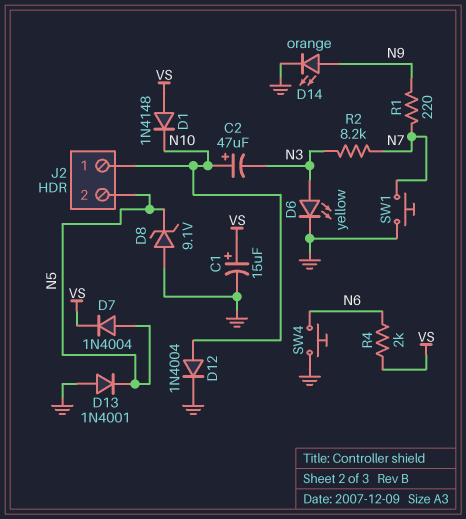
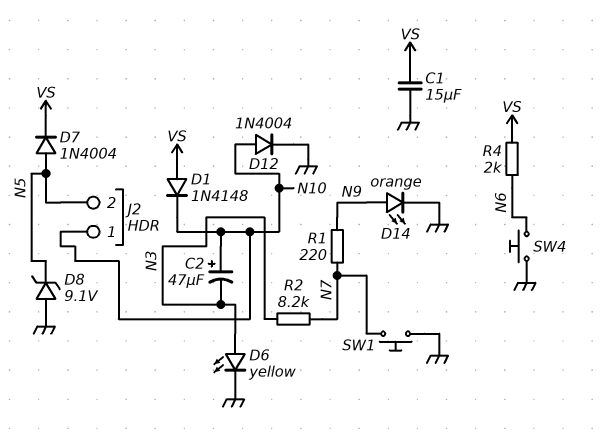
C1: 15uF (plus VS, minus GND) -> 15uF (GND, VS)
D13: diode 1N4001 (A GND, K N5) -> none

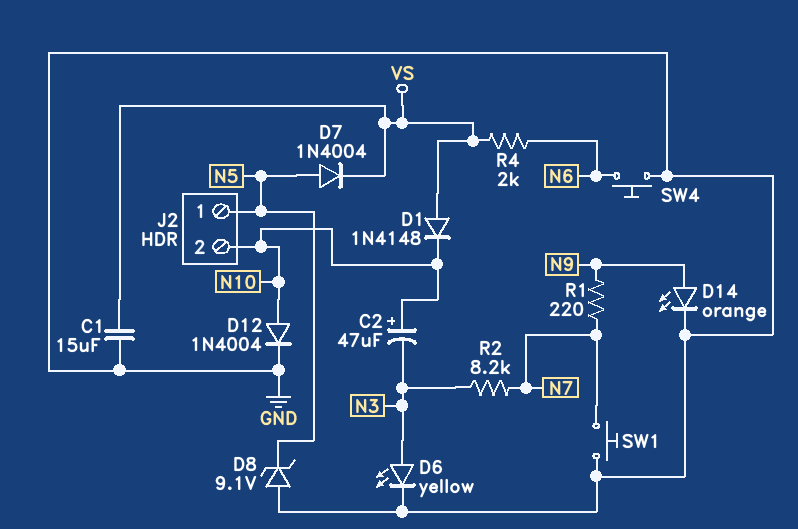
J2 pin 1: N10 -> N5
J2 pin 2: N5 -> N10

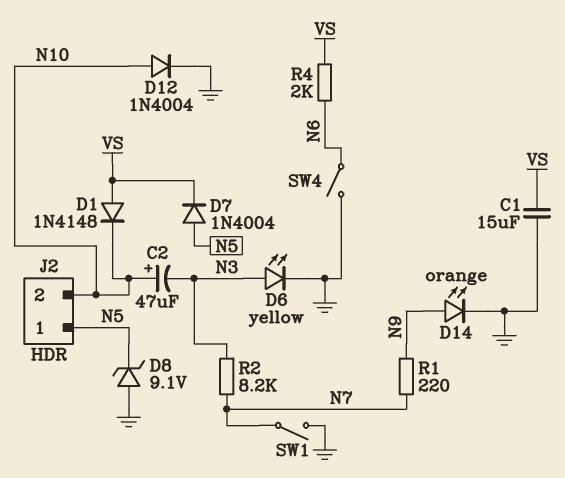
SW1: button (GND, N7) -> switch (GND, N7)
SW4: button (GND, N6) -> switch (GND, N6)

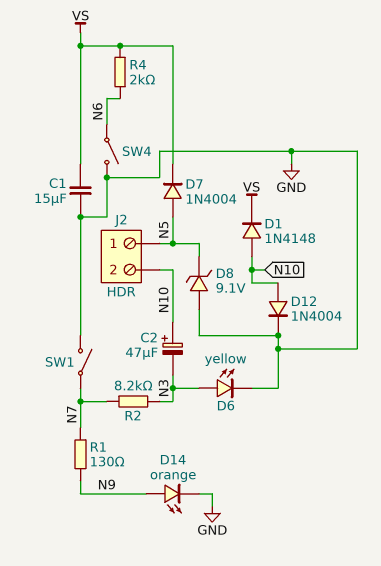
D1: diode 1N4148 (A VS, K N10) -> diode 1N4148 (A N10, K VS)
R1: 220 (N7, N9) -> 130 (N7, N9)

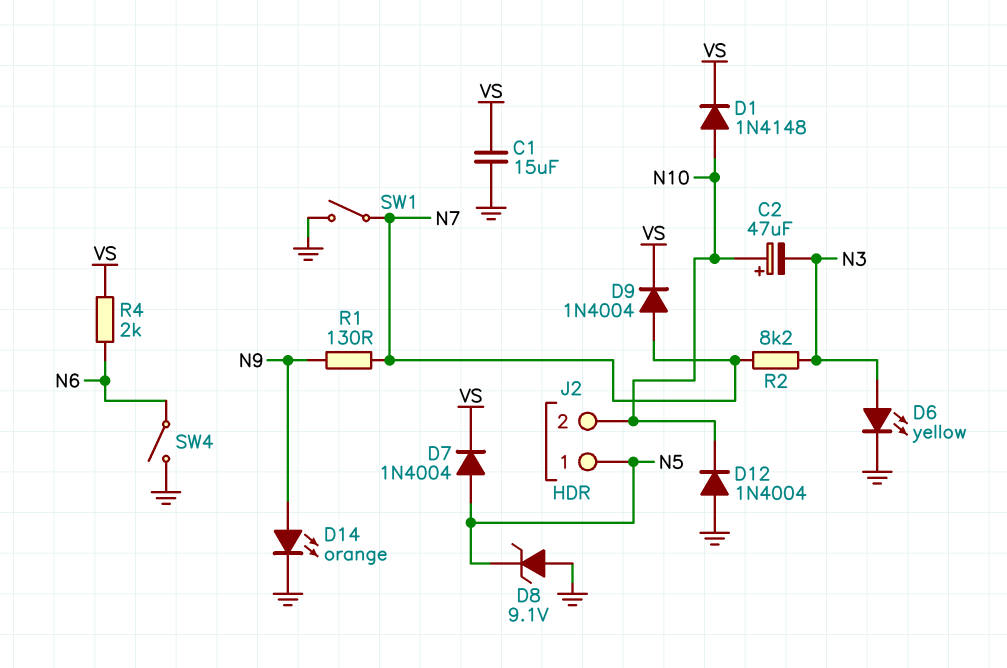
D9: none -> diode 1N4004 (A N7, K VS)
D12: diode 1N4004 (A N10, K GND) -> diode 1N4004 (A GND, K N10)

